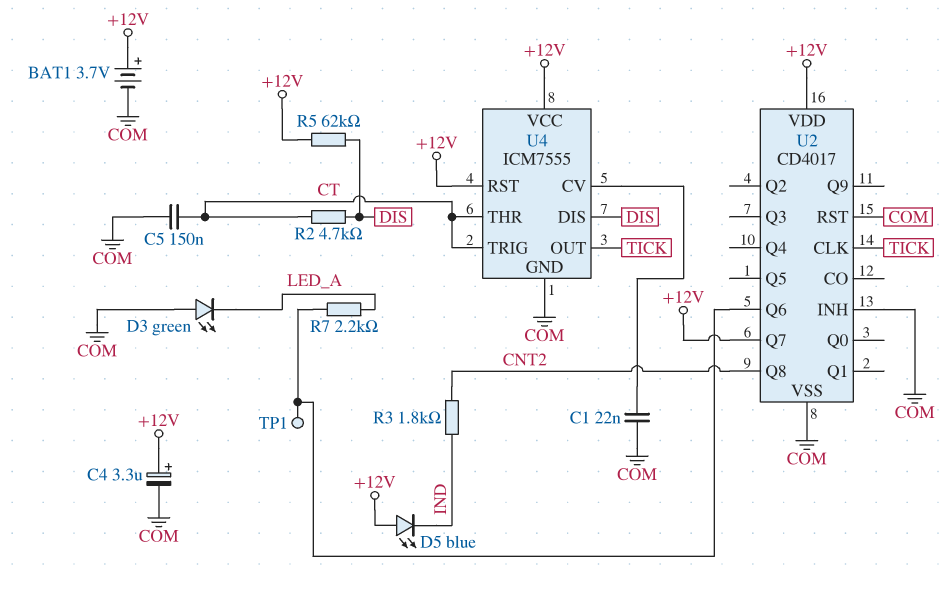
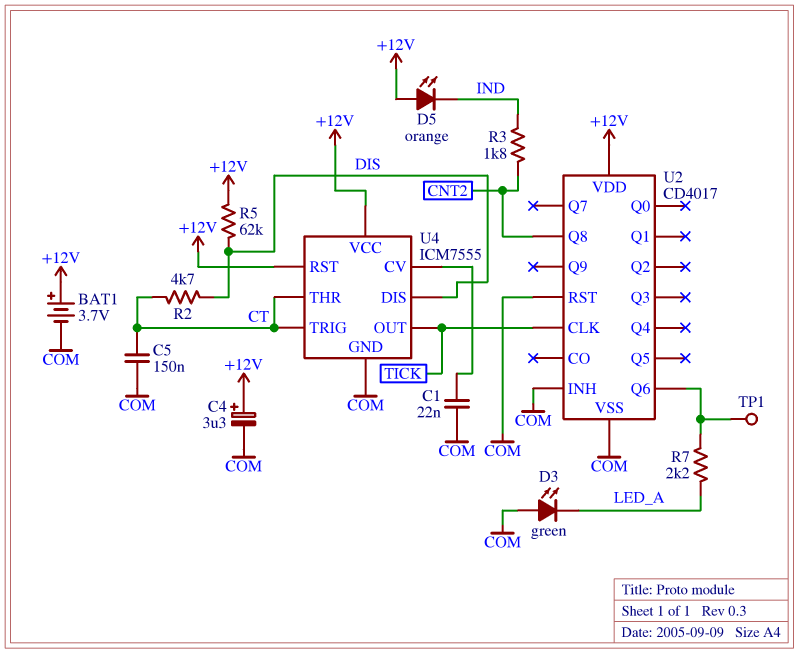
D5: LED blue (A +12V, K IND) -> LED orange (A +12V, K IND)
U2 pin Q7: +12V -> none

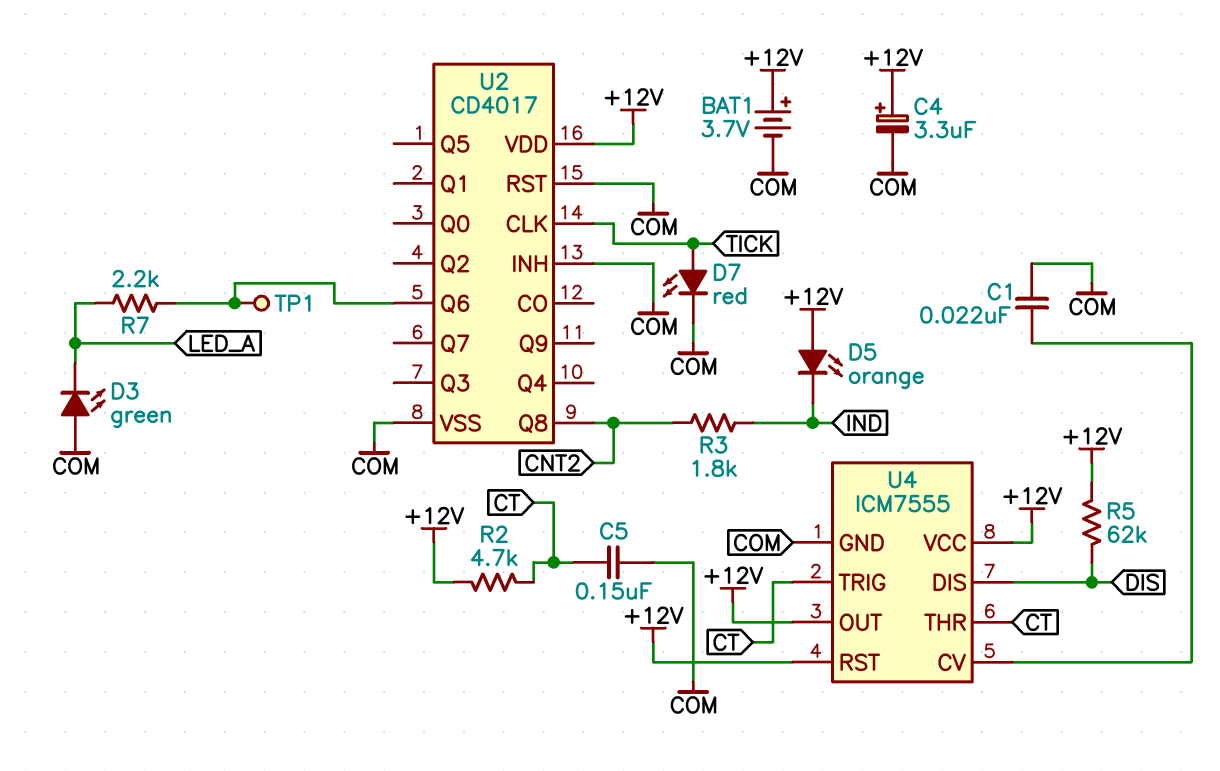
D7: none -> LED red (A TICK, K COM)
R2: 4.7k (CT, DIS) -> 4.7k (+12V, CT)
U4 pin OUT: TICK -> +12V

